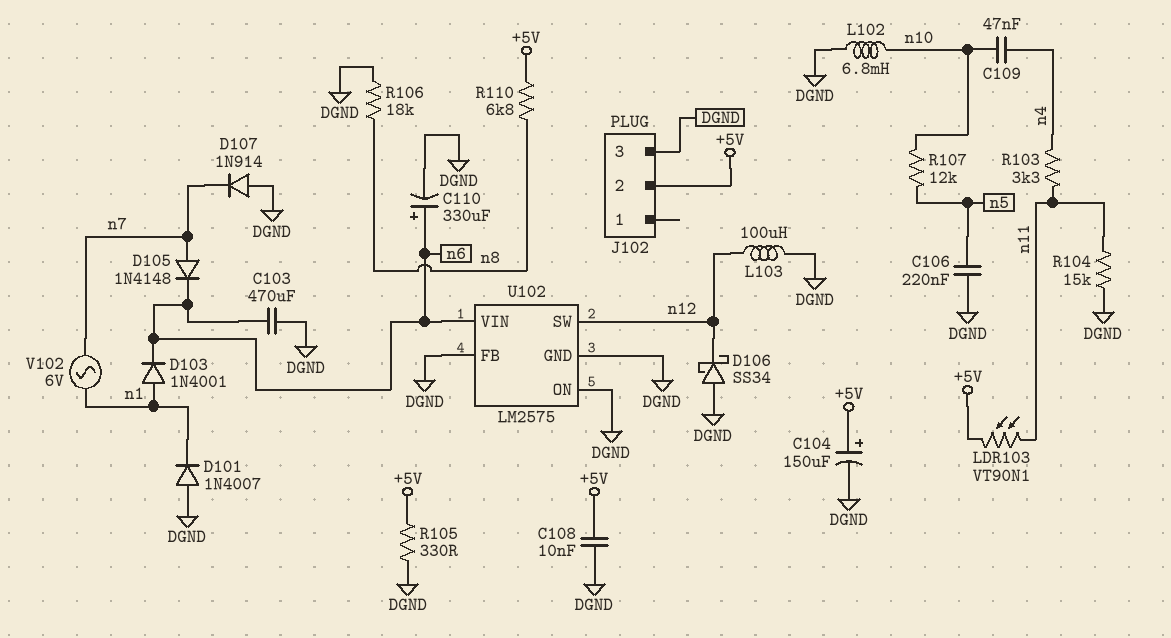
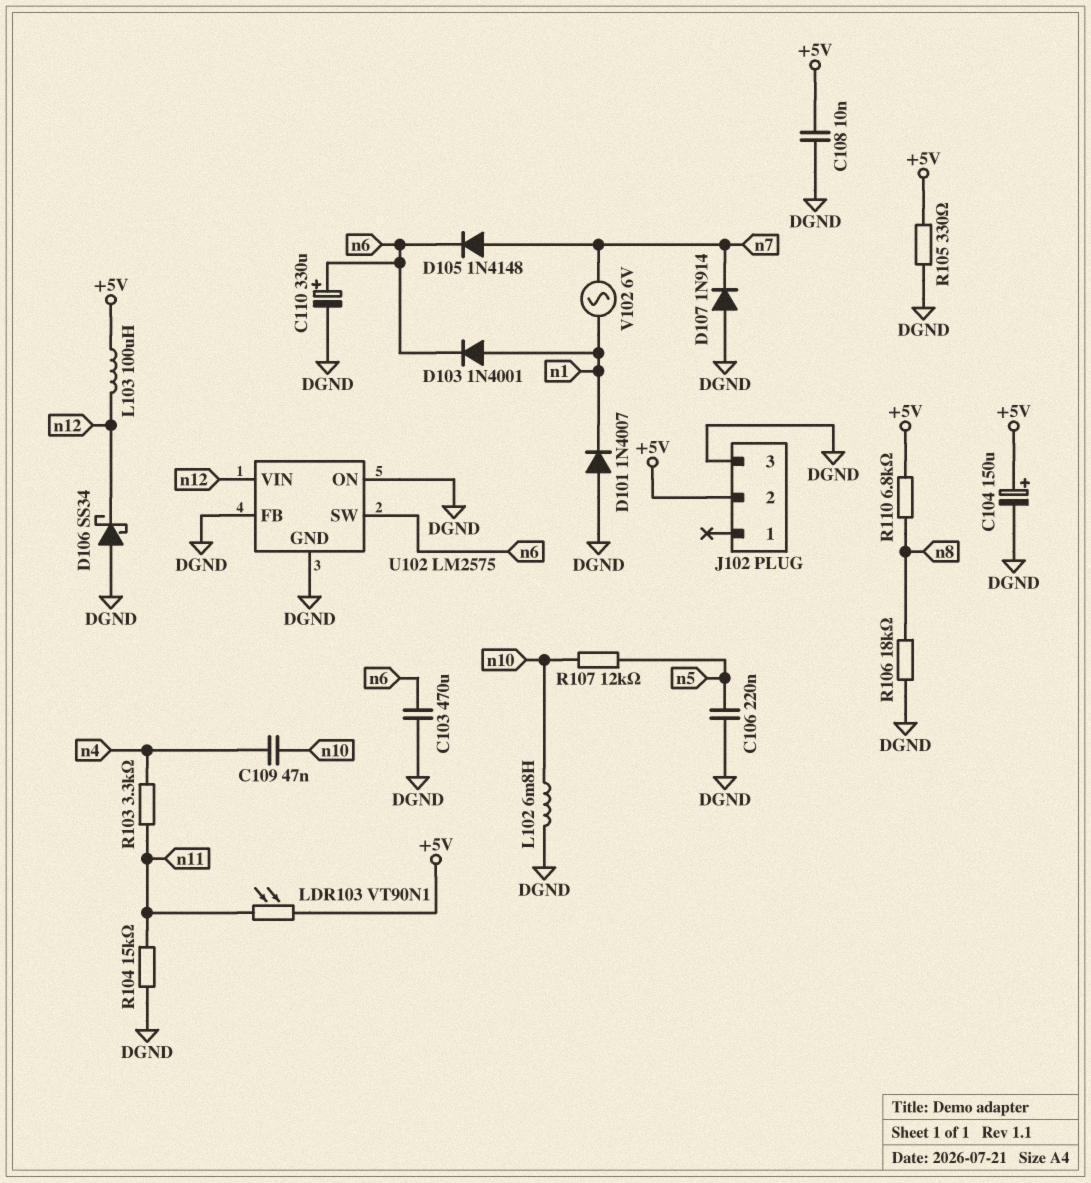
L103: 100uH (DGND, n12) -> 100uH (+5V, n12)
U102 pin SW: n12 -> n6
U102 pin VIN: n6 -> n12

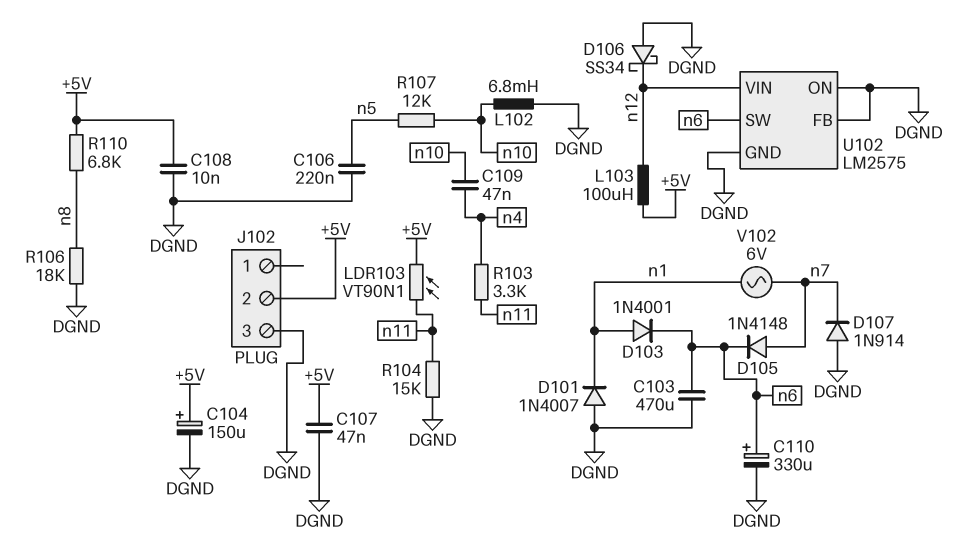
C107: none -> 47nF (+5V, DGND)
R105: 330 (+5V, DGND) -> none

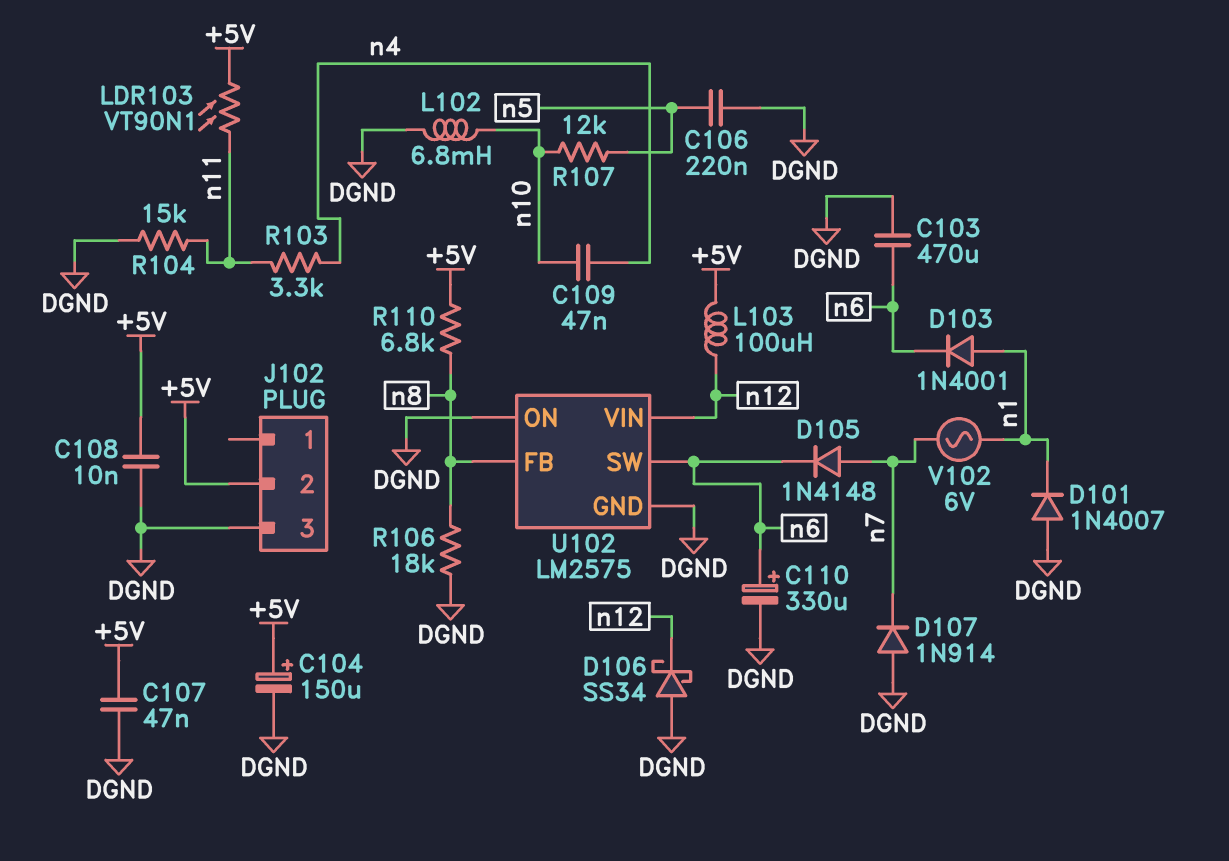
U102 pin FB: DGND -> n8

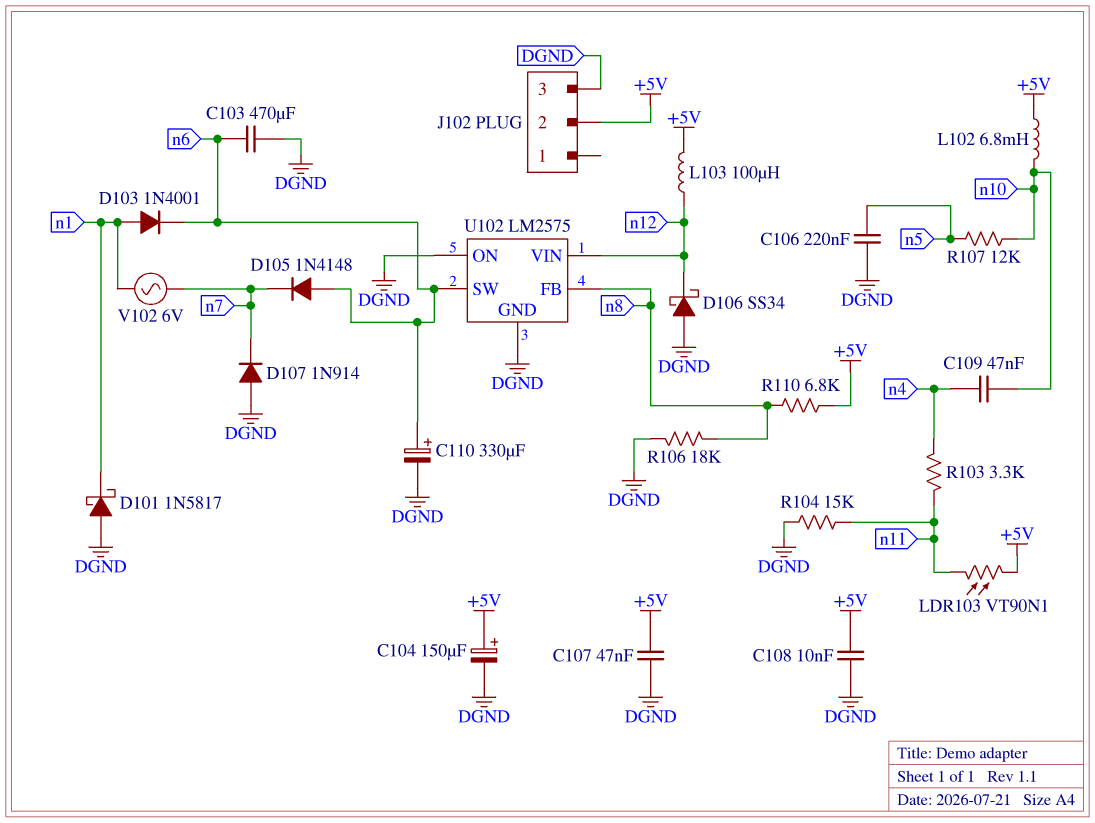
D101: diode 1N4007 (A DGND, K n1) -> schottky 1N5817 (A DGND, K n1)
D105: diode 1N4148 (A n7, K n6) -> diode 1N4148 (A n6, K n7)
L102: 6.8mH (DGND, n10) -> 6.8mH (+5V, n10)

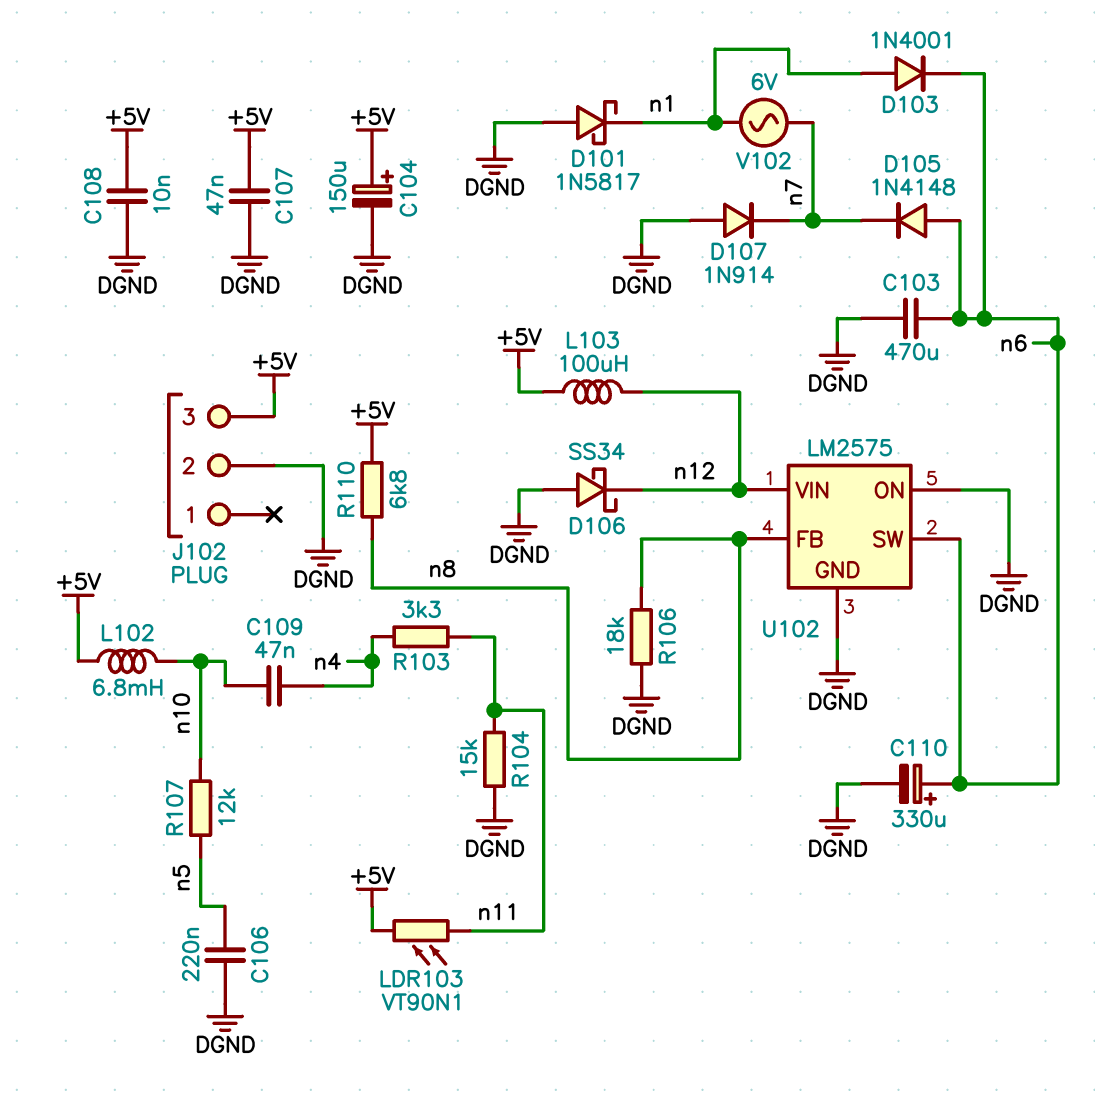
J102 pin 2: +5V -> DGND
J102 pin 3: DGND -> +5V

